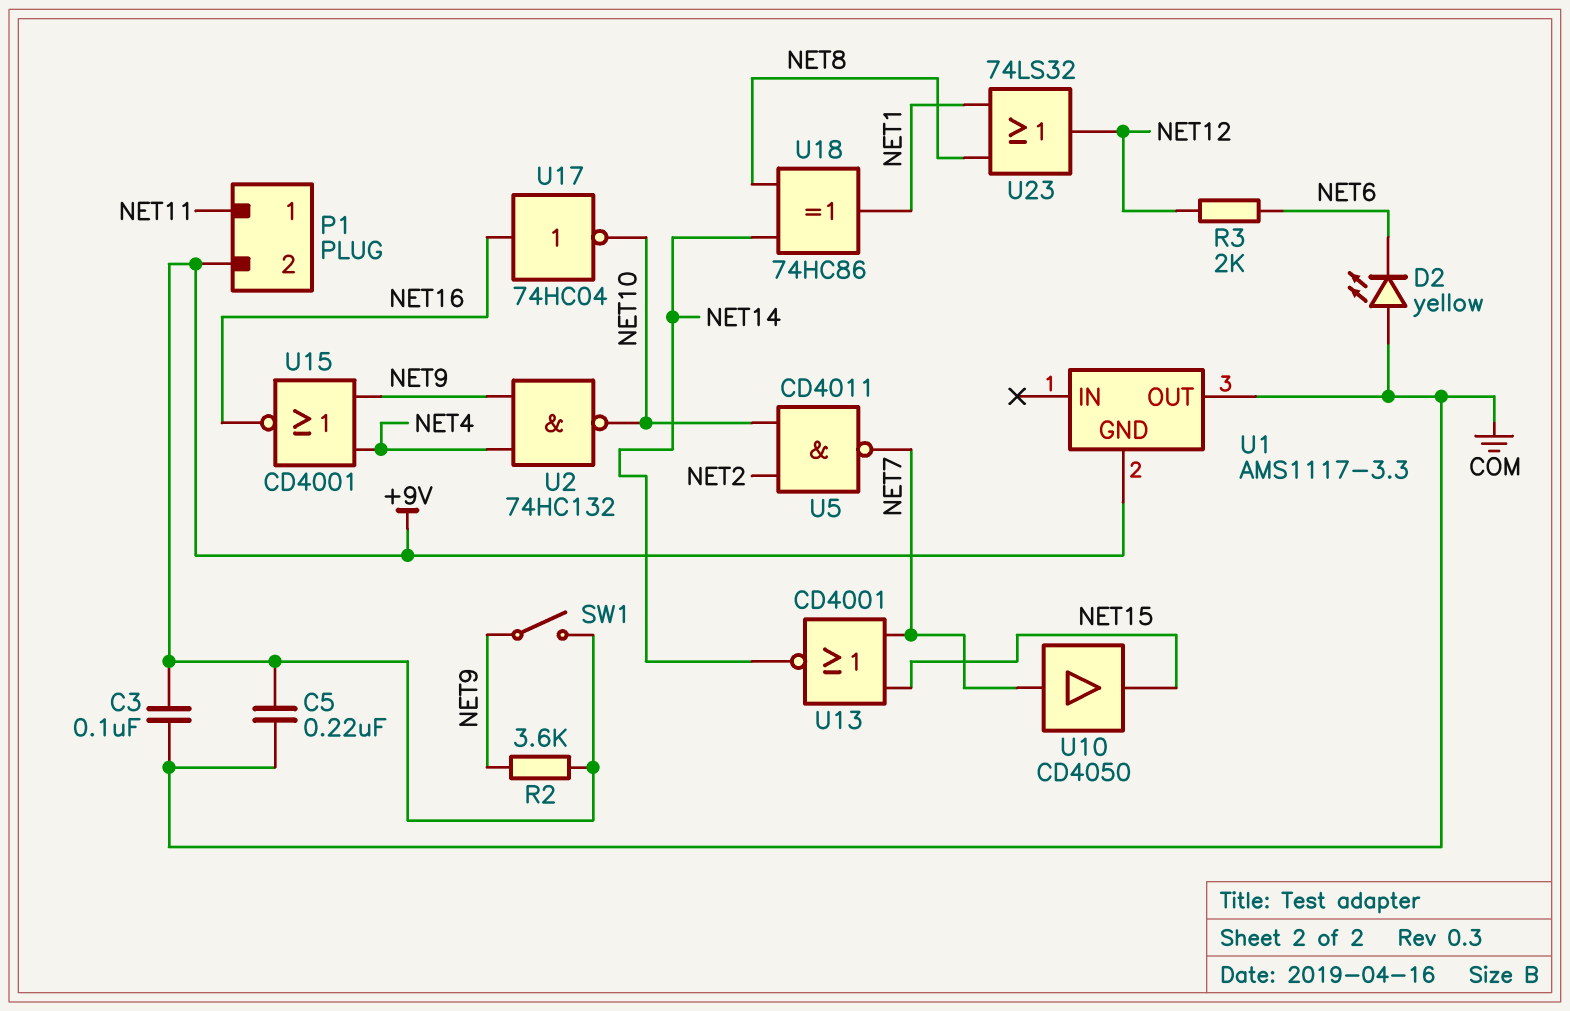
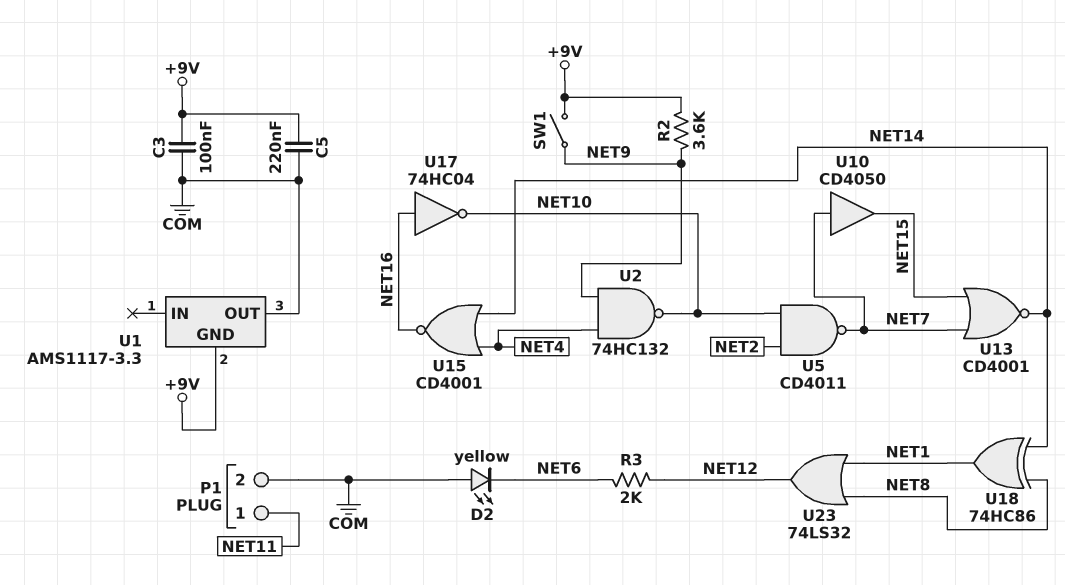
P1 pin 2: +9V -> COM
U15: NOR CD4001 (in NET4, in NET9, out NET16) -> NOR CD4001 (in NET4, in NET14, out NET16)

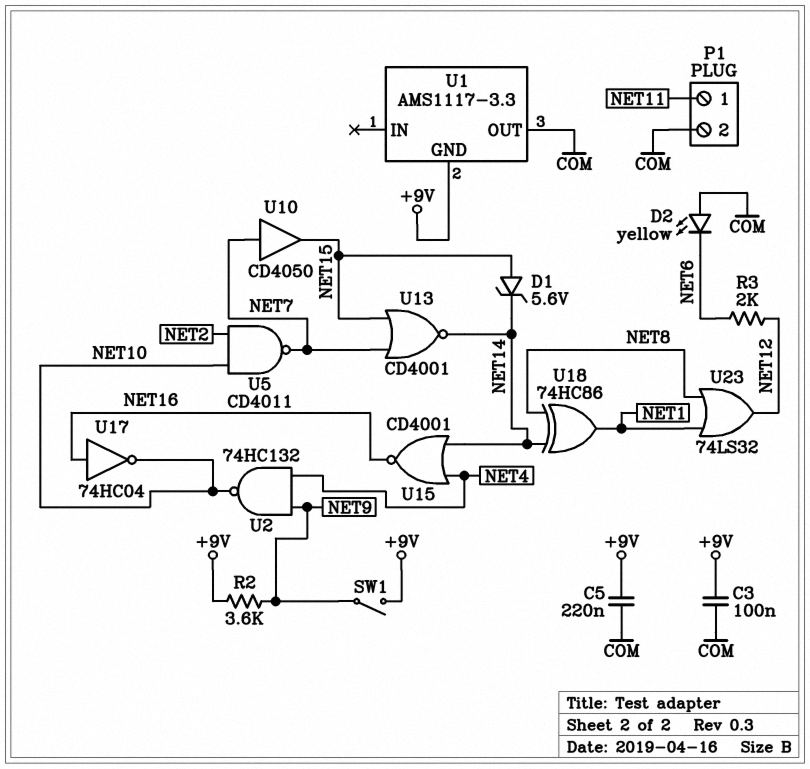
D1: none -> zener 5.6V (A NET15, K NET14)

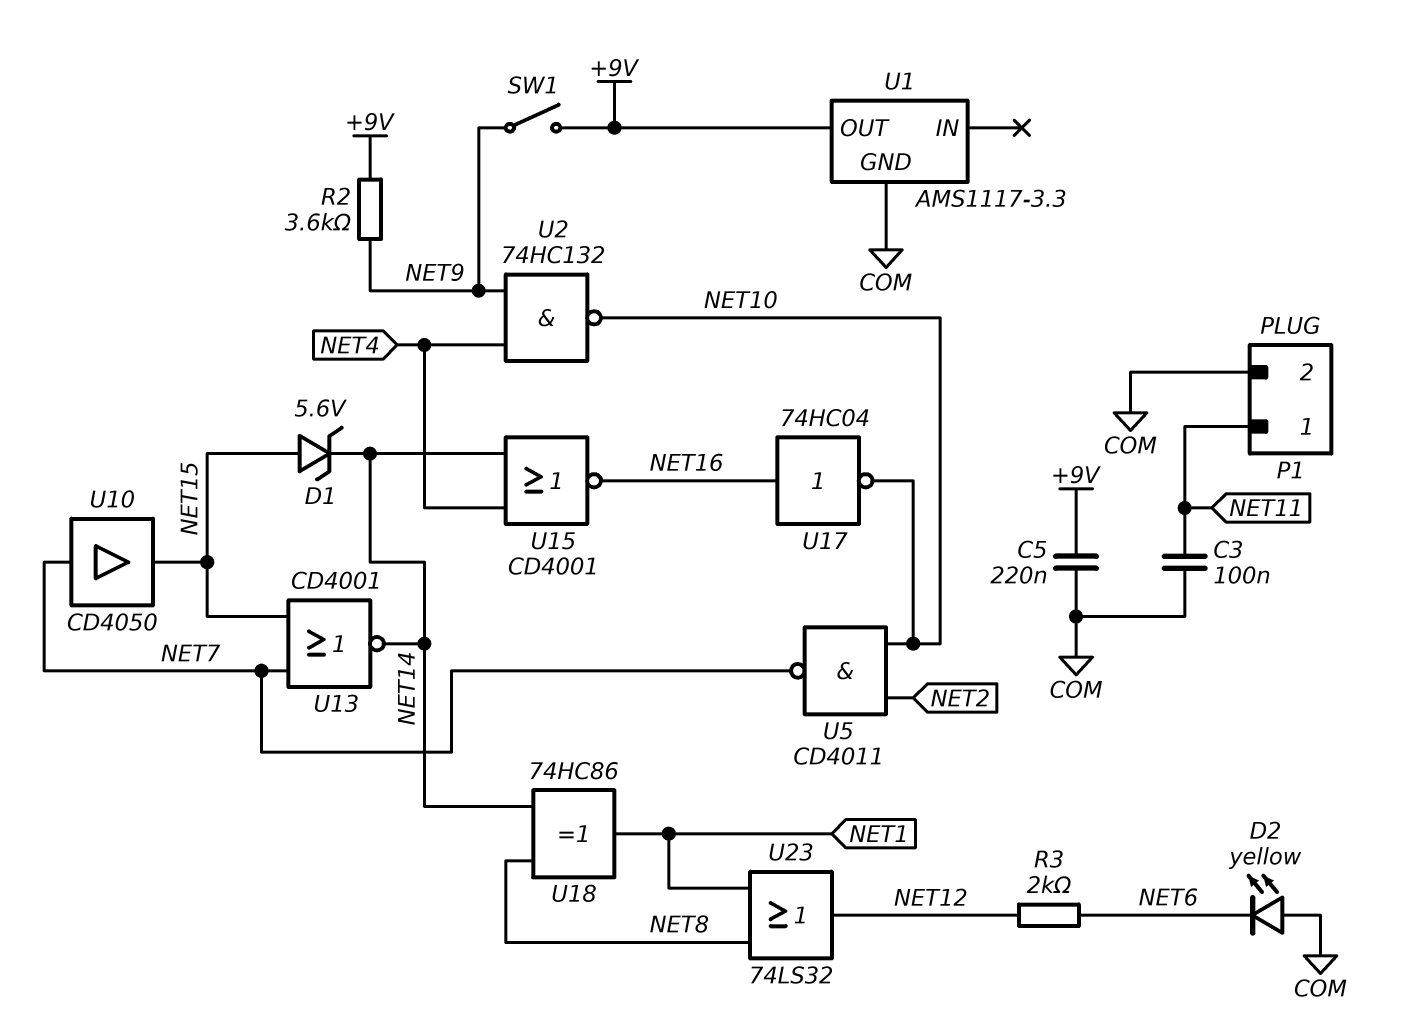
C3: 100nF (+9V, COM) -> 100nF (COM, NET11)
U1 pin GND: +9V -> COM
U1 pin OUT: COM -> +9V

